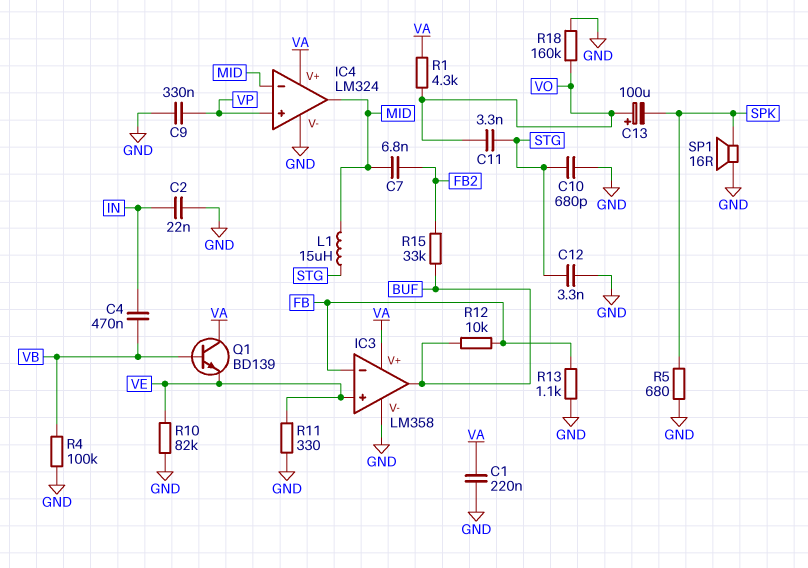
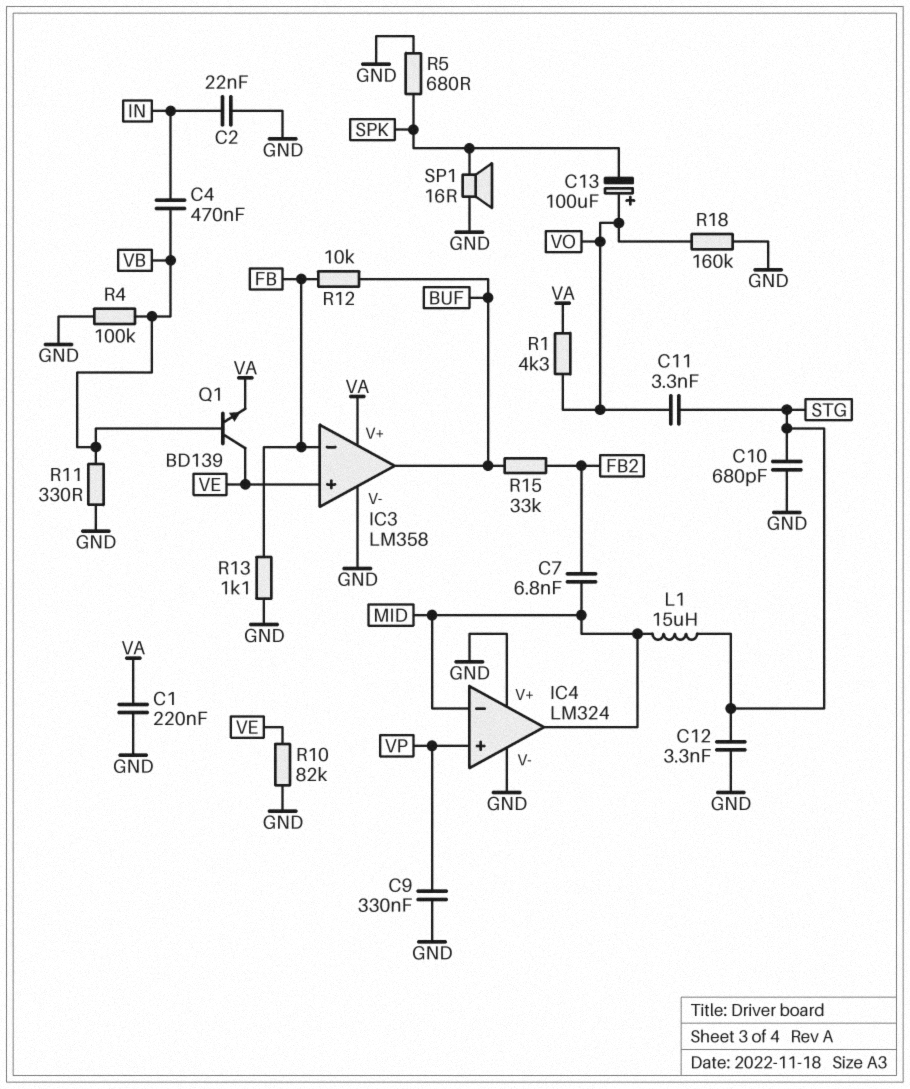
IC4 pin V+: VA -> GND
Q1: NPN BD139 (B VB, C VA, E VE) -> NPN BD139 (B VB, C VE, E VA)
R11: 330 (GND, VE) -> 330 (GND, VB)

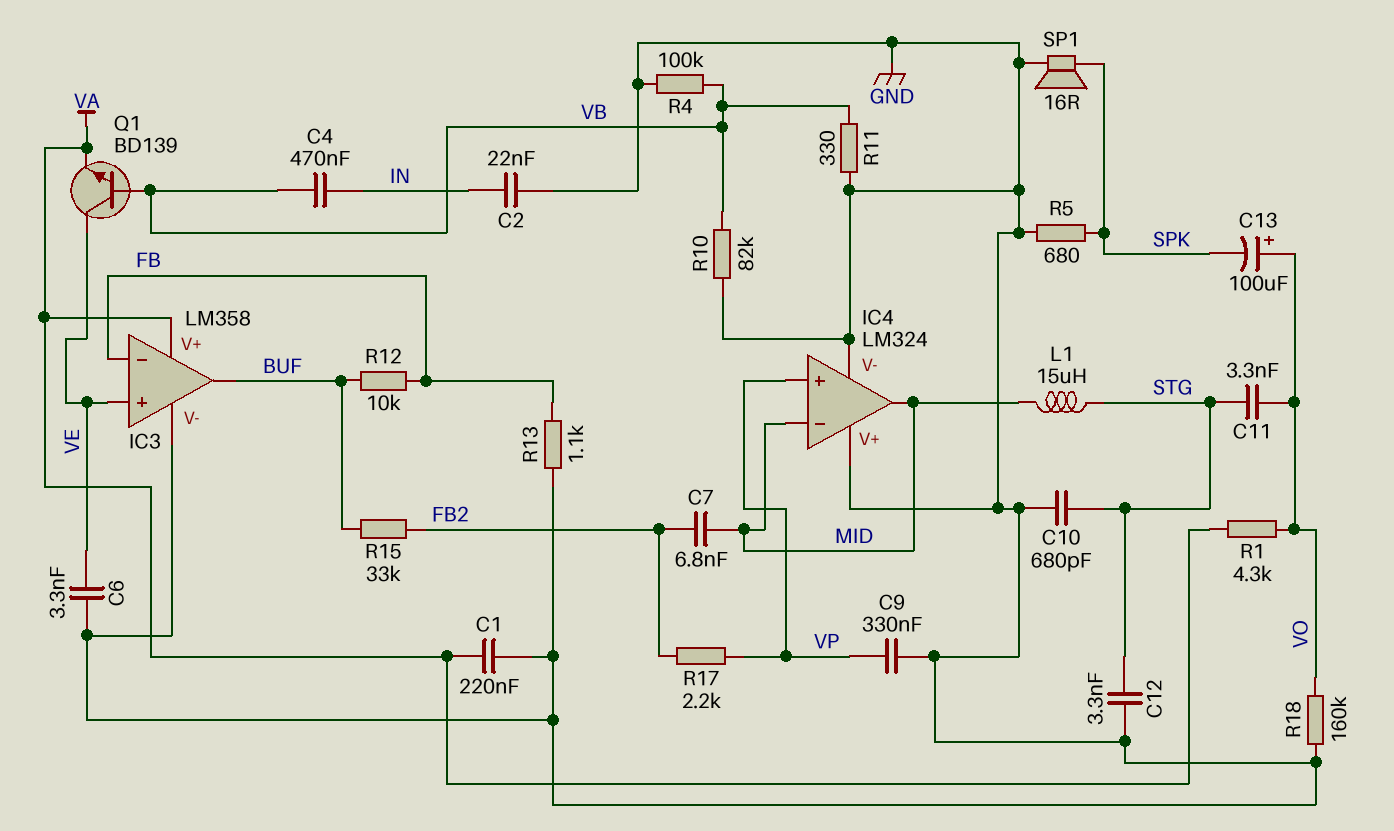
C6: none -> 3.3nF (GND, VE)
R10: 82k (GND, VE) -> 82k (GND, VB)
R17: none -> 2.2k (FB2, VP)

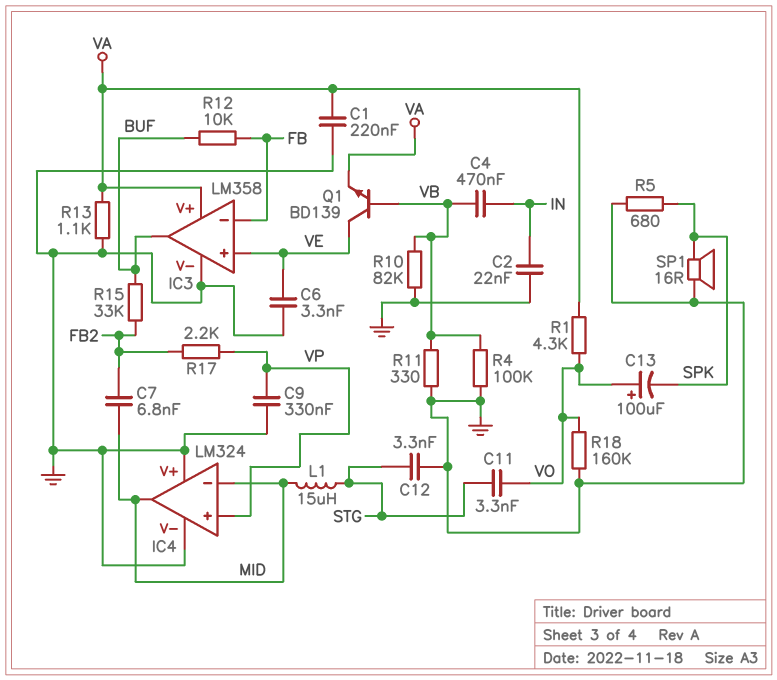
C10: 680pF (GND, STG) -> none
R13: 1.1k (FB, GND) -> 1.1k (GND, VA)

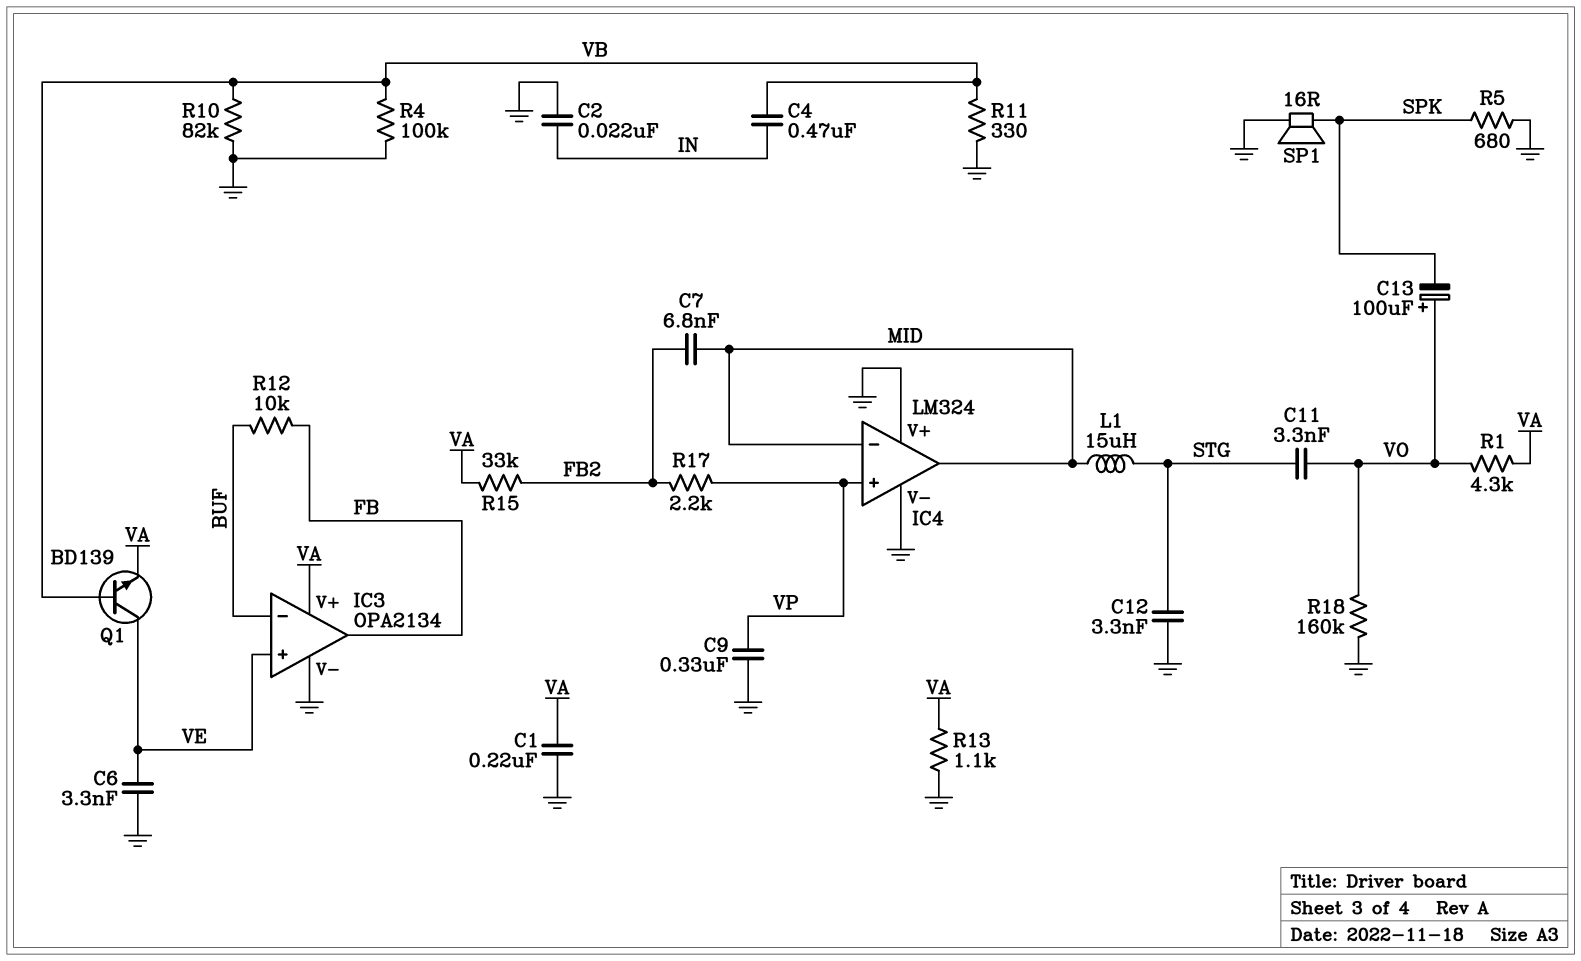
IC3: LM358 -> OPA2134
IC3 pin in-: FB -> BUF
IC3 pin out: BUF -> FB
R15: 33k (BUF, FB2) -> 33k (FB2, VA)

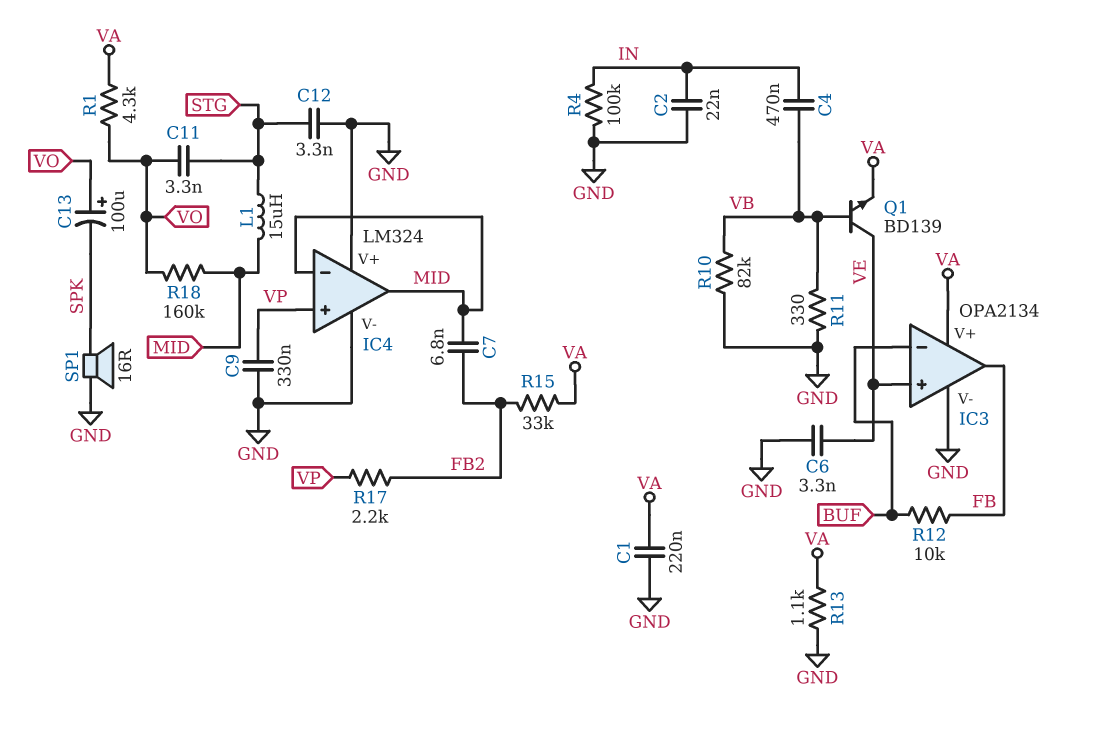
R4: 100k (GND, VB) -> 100k (GND, IN)
R5: 680 (GND, SPK) -> none
R18: 160k (GND, VO) -> 160k (MID, VO)

